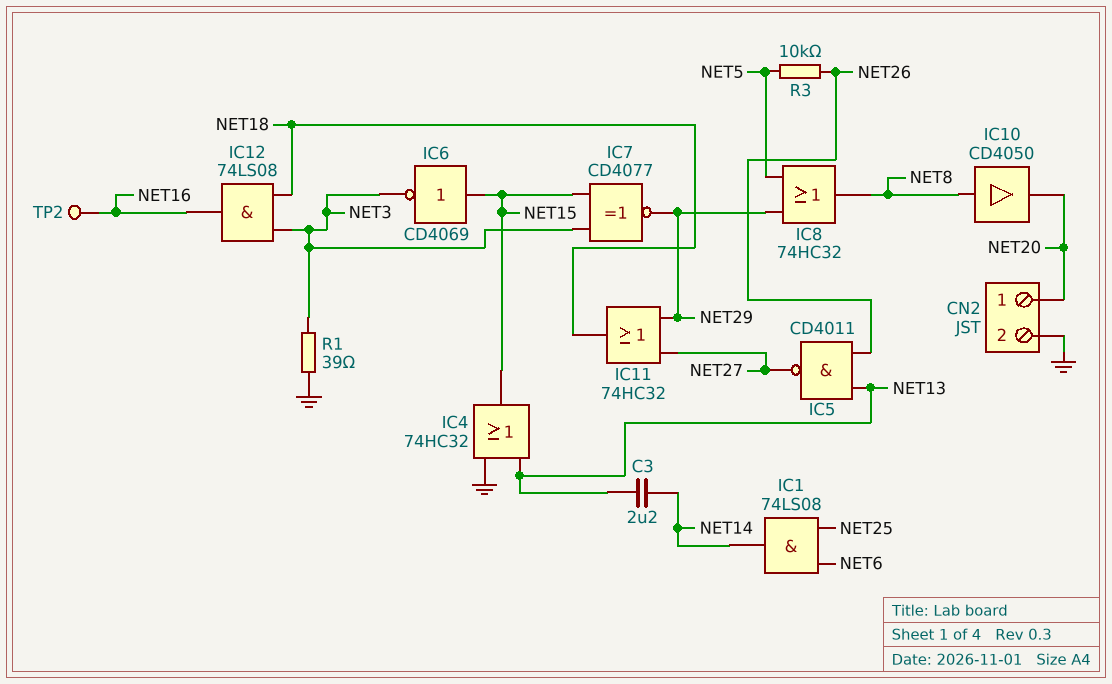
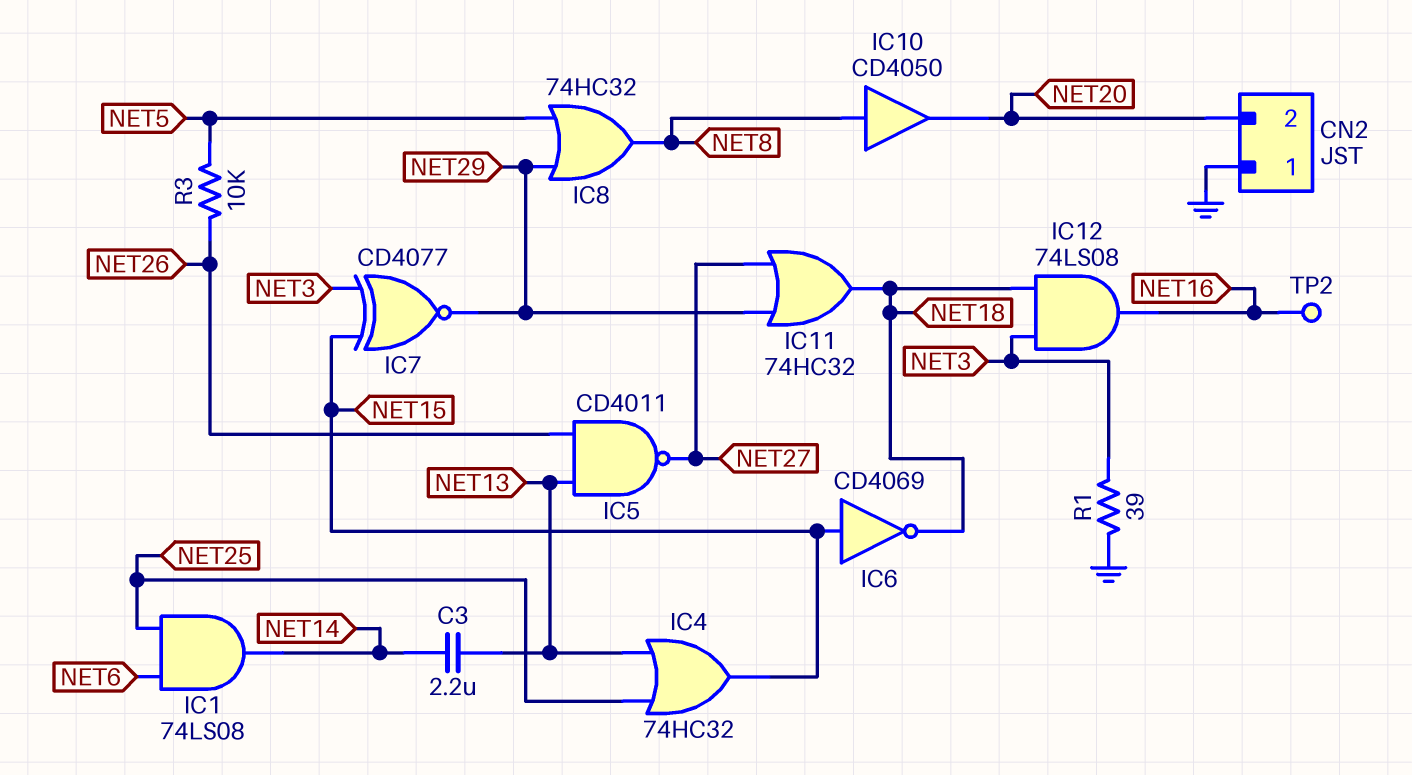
CN2 pin 1: NET20 -> GND
CN2 pin 2: GND -> NET20
IC4: OR 74HC32 (in GND, in NET13, out NET15) -> OR 74HC32 (in NET13, in NET25, out NET15)
IC6: NOT CD4069 (in NET15, out NET3) -> NOT CD4069 (in NET15, out NET18)

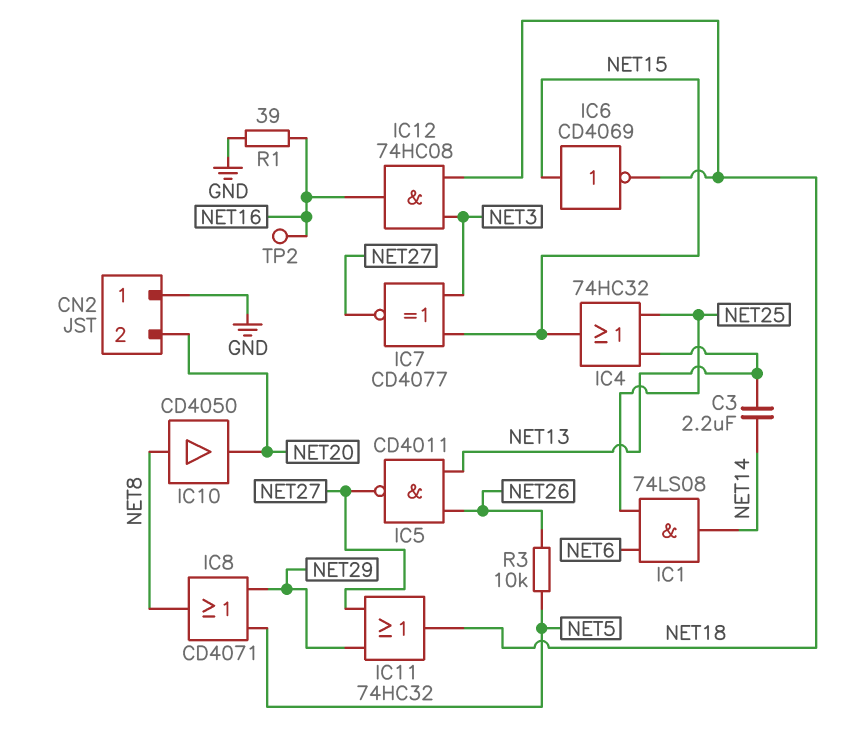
IC7: XNOR CD4077 (in NET3, in NET15, out NET29) -> XNOR CD4077 (in NET3, in NET15, out NET27)
IC8: OR 74HC32 (in NET5, in NET29, out NET8) -> OR CD4071 (in NET5, in NET29, out NET8)
IC12: AND 74LS08 (in NET3, in NET18, out NET16) -> AND 74HC08 (in NET3, in NET18, out NET16)
R1: 39 (GND, NET3) -> 39 (GND, NET16)

